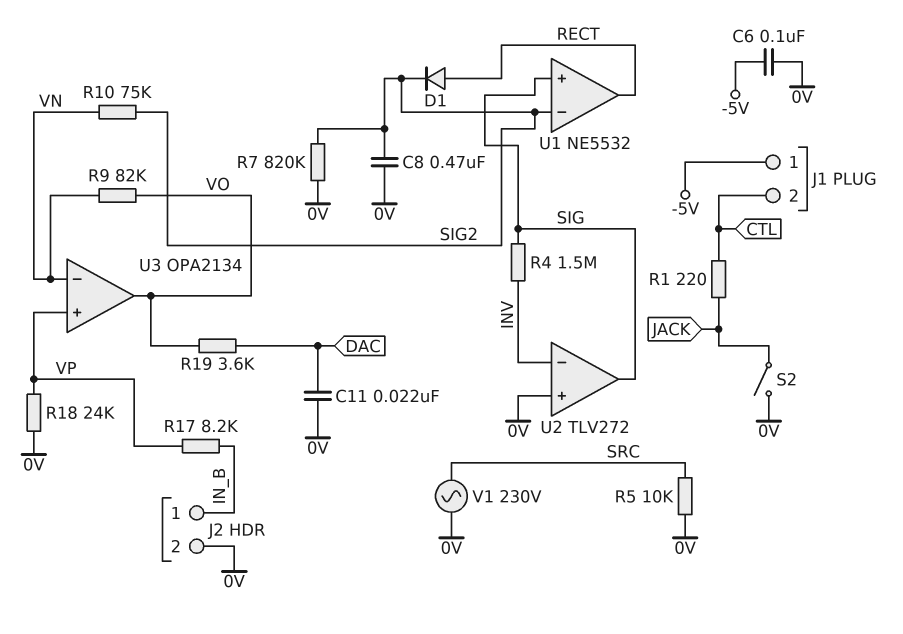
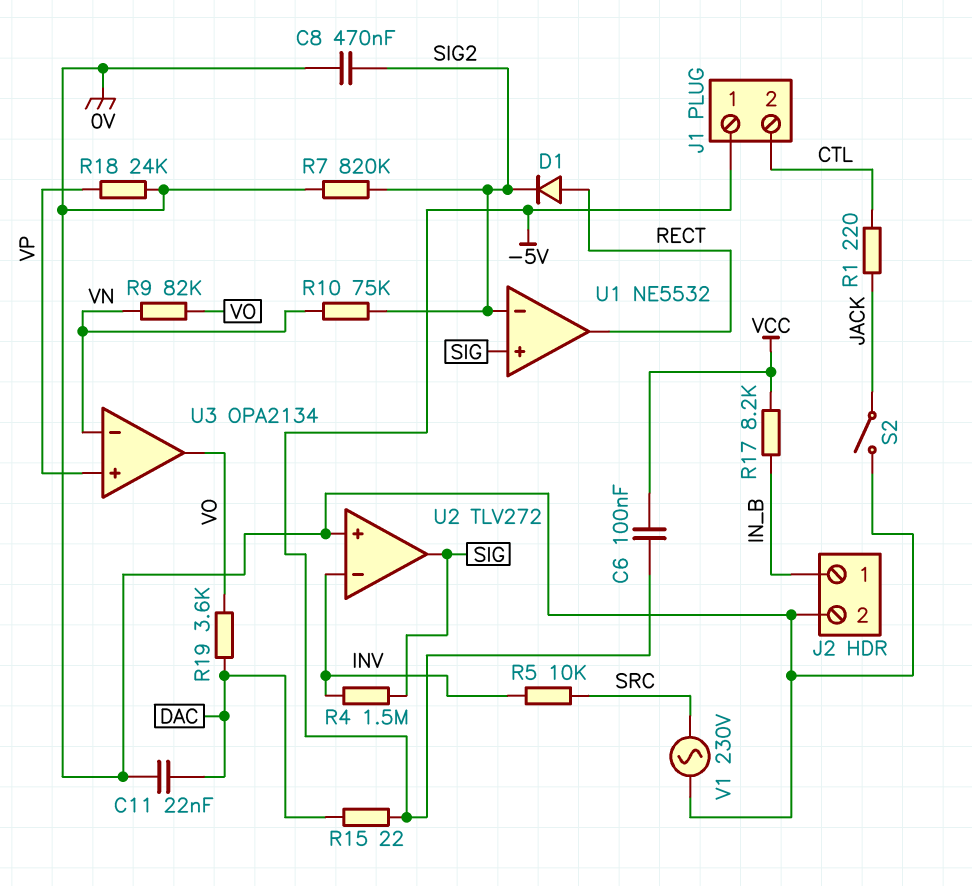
C6: 100nF (-5V, 0V) -> 100nF (-5V, VCC)
R5: 10k (0V, SRC) -> 10k (INV, SRC)
R15: none -> 22 (-5V, DAC)
R17: 8.2k (IN_B, VP) -> 8.2k (IN_B, VCC)

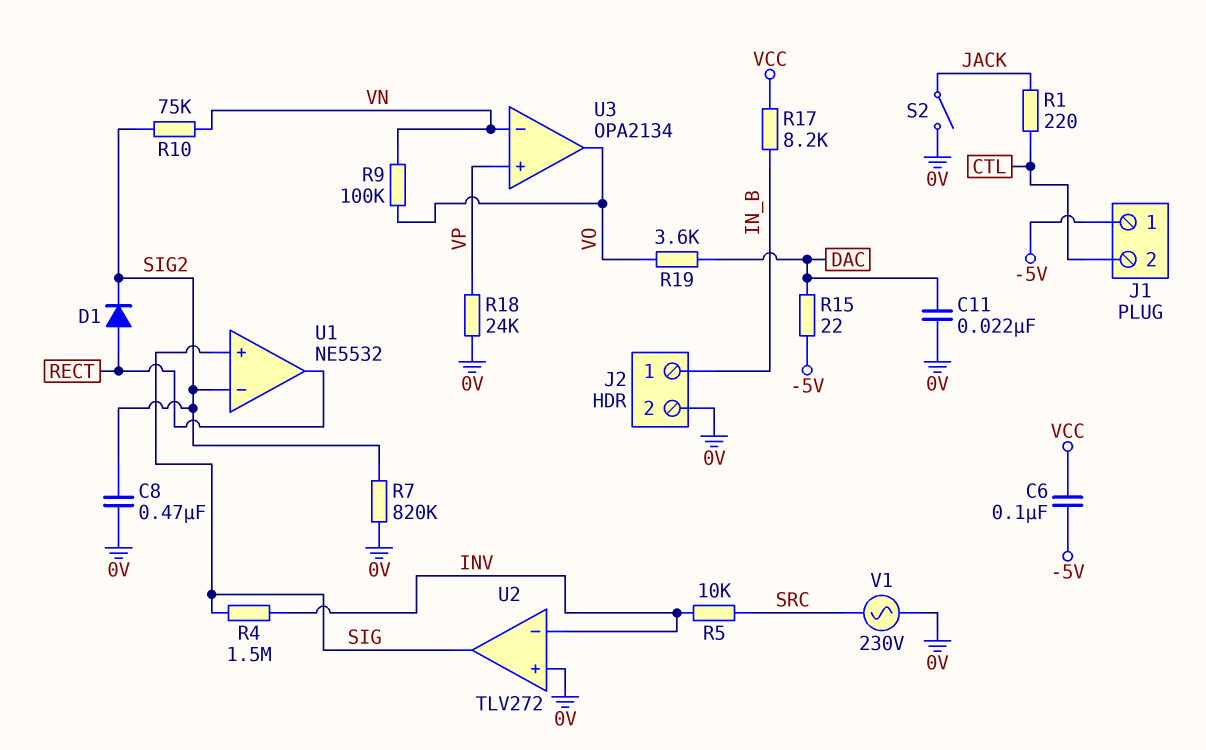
R9: 82k (VN, VO) -> 100k (VN, VO)

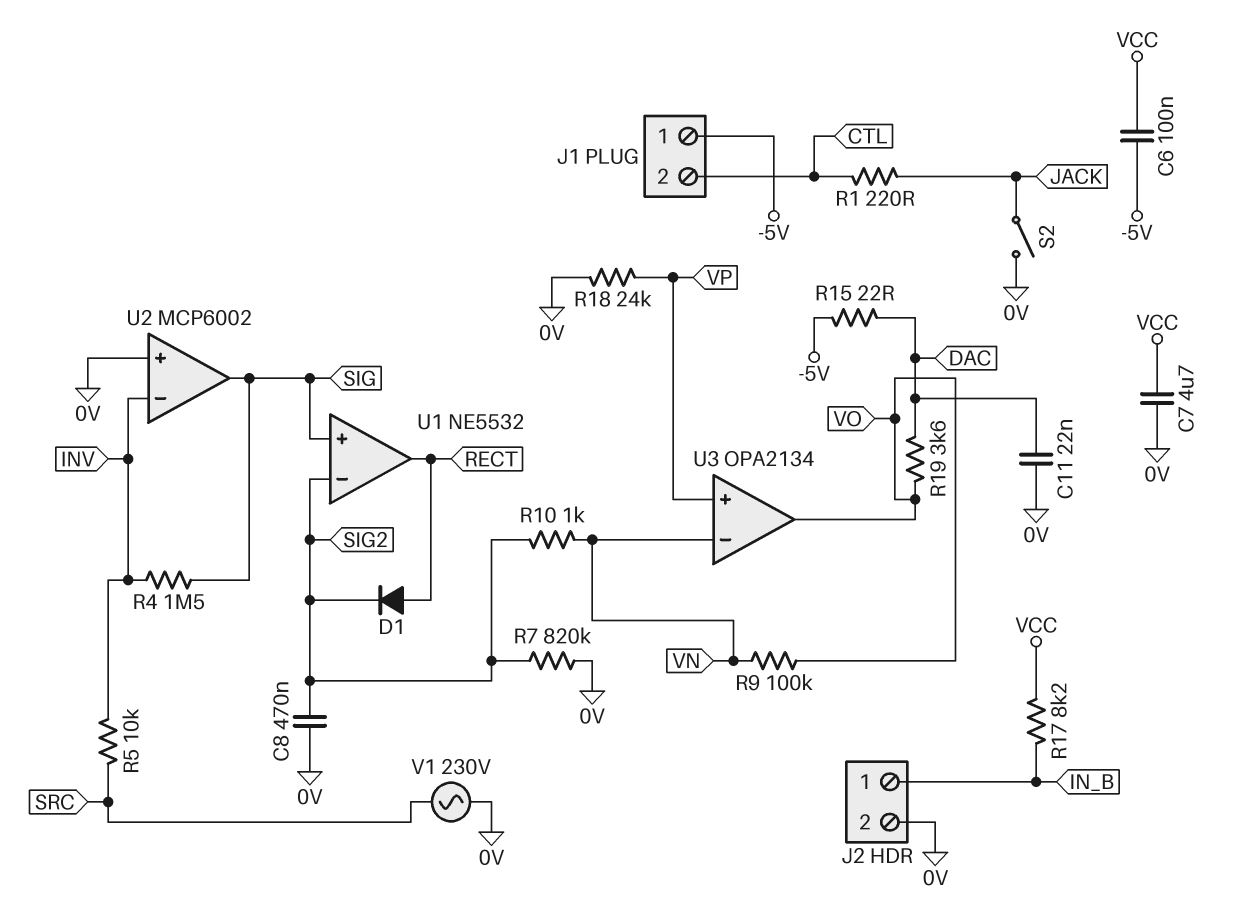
C7: none -> 4.7uF (0V, VCC)
R10: 75k (SIG2, VN) -> 1k (SIG2, VN)
U2: TLV272 -> MCP6002

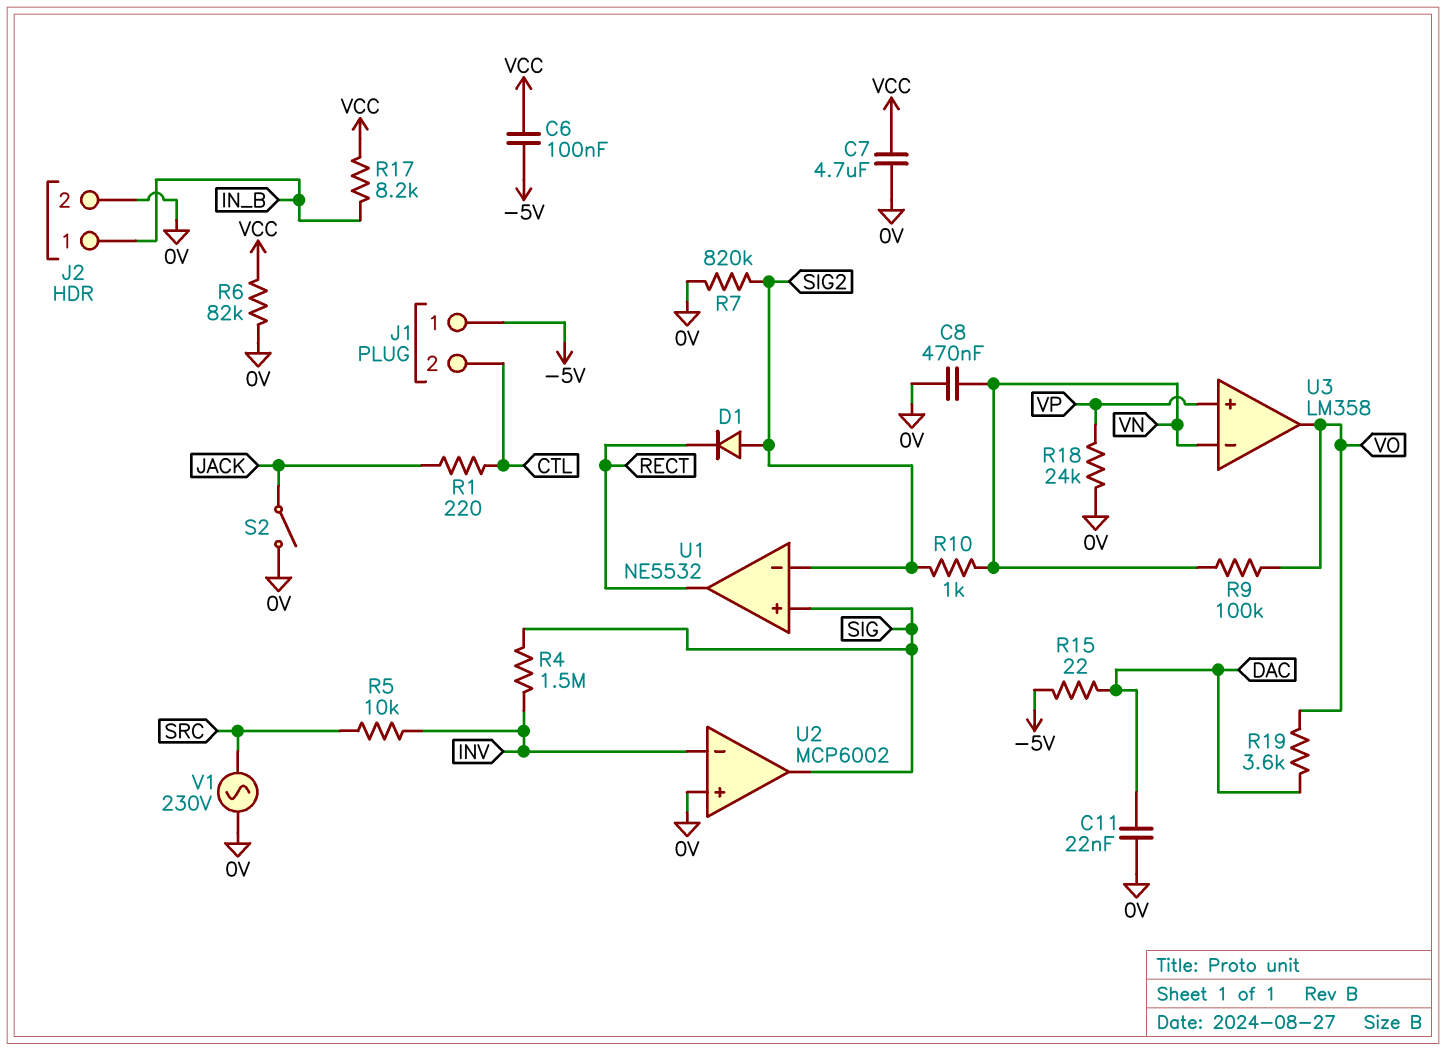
C8: 470nF (0V, SIG2) -> 470nF (0V, VN)
D1: diode (A RECT, K SIG2) -> diode (A SIG2, K RECT)
R6: none -> 82k (0V, VCC)
U3: OPA2134 -> LM358

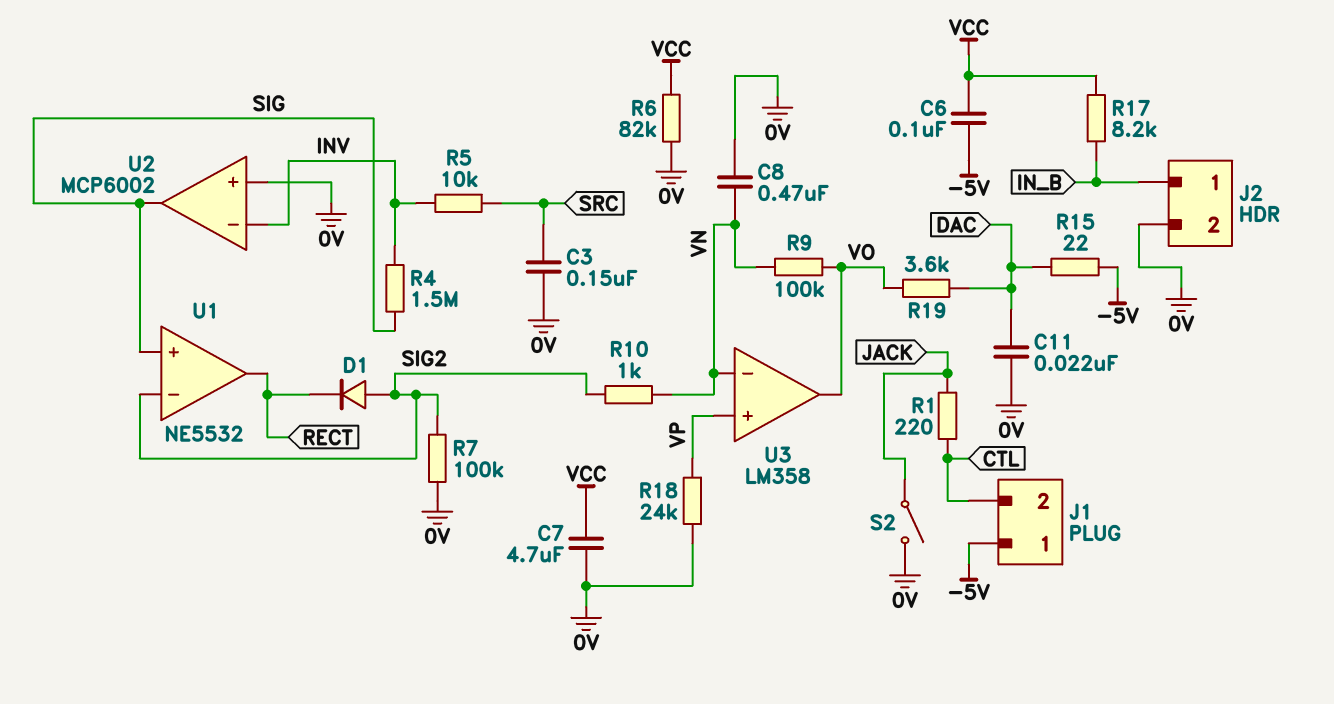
C3: none -> 150nF (0V, SRC)
R7: 820k (0V, SIG2) -> 100k (0V, SIG2)
V1: AC 230V (0V, SRC) -> none

